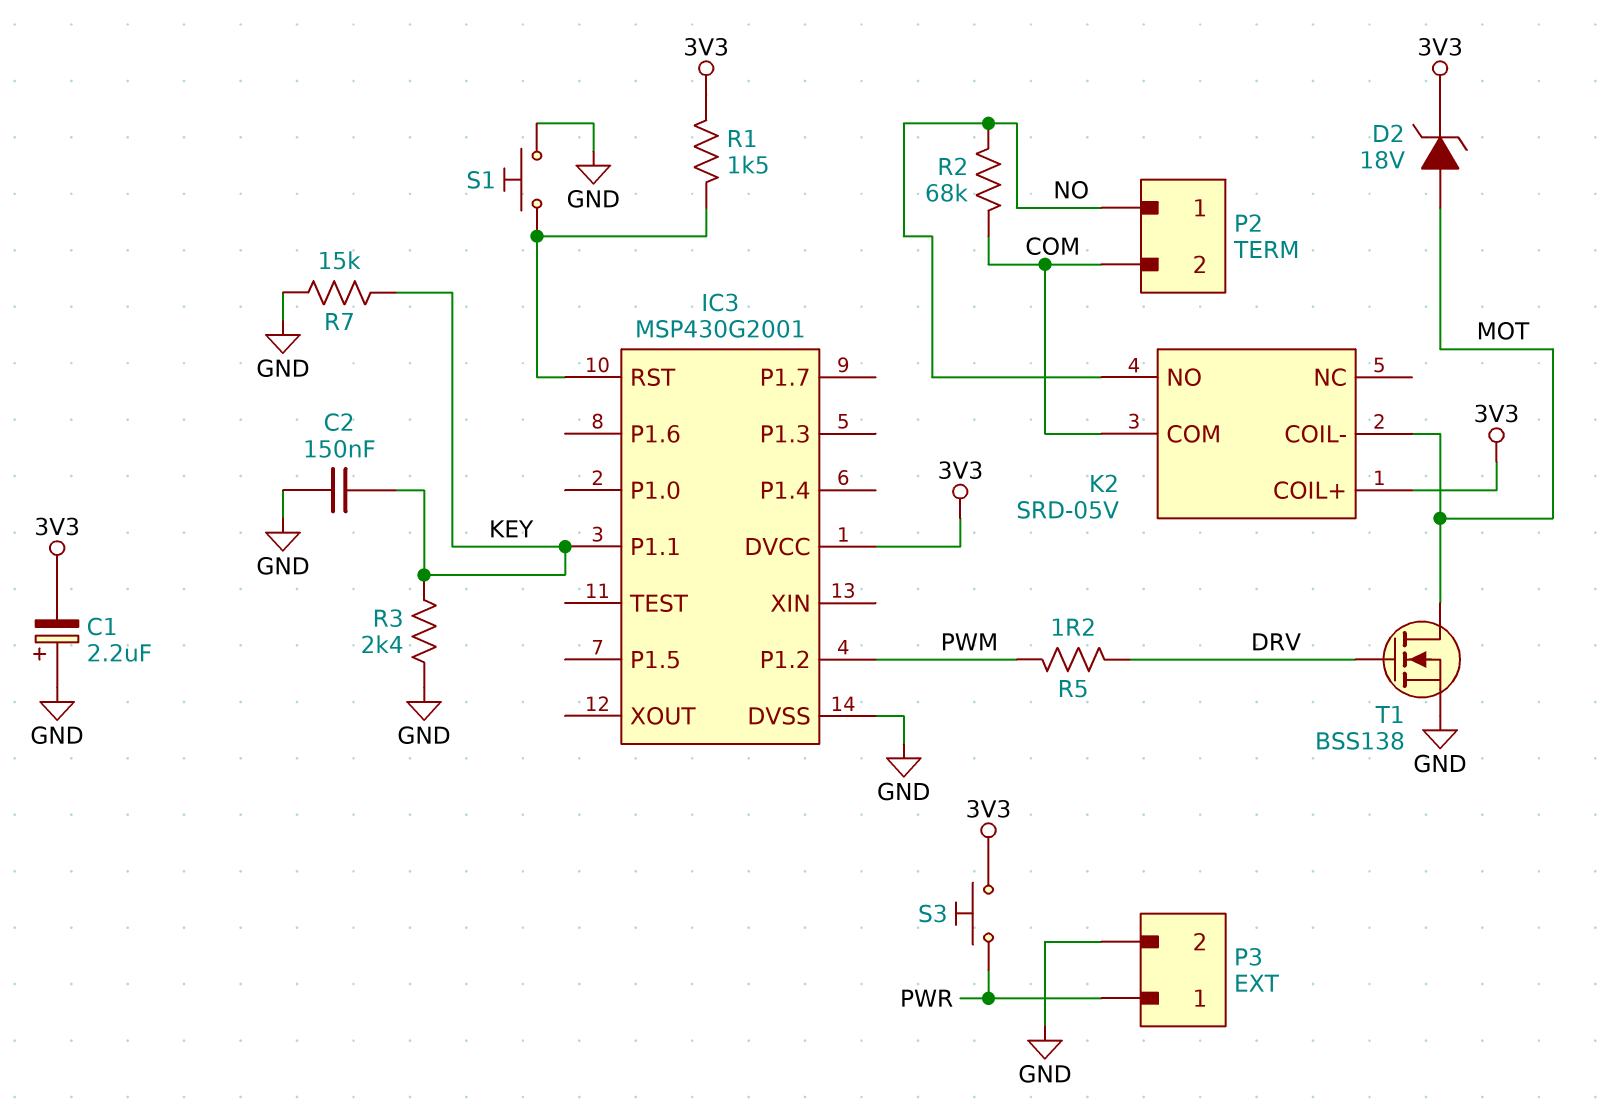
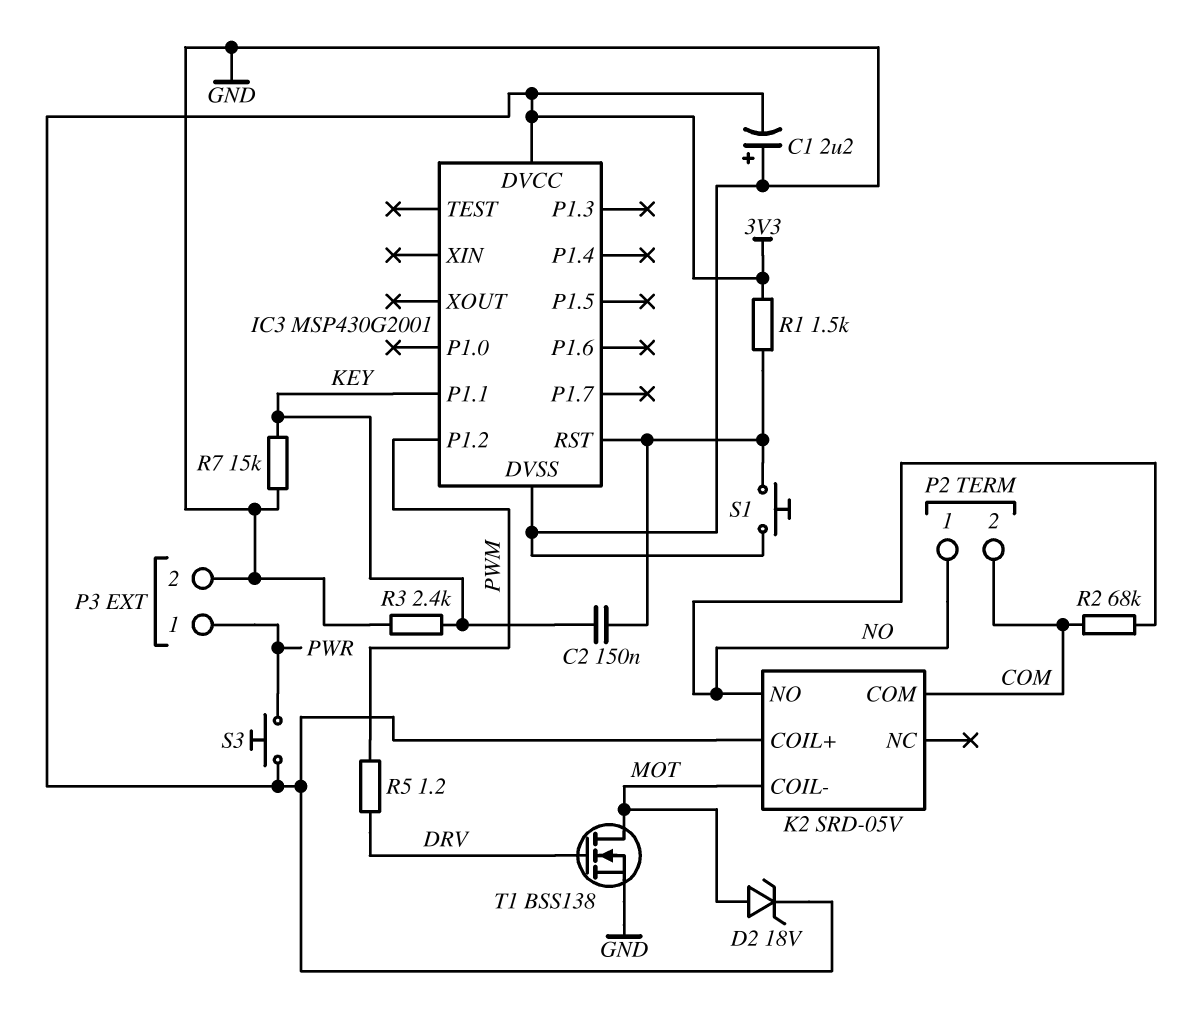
C2: 150nF (GND, KEY) -> 150nF (IC3/RST, KEY)

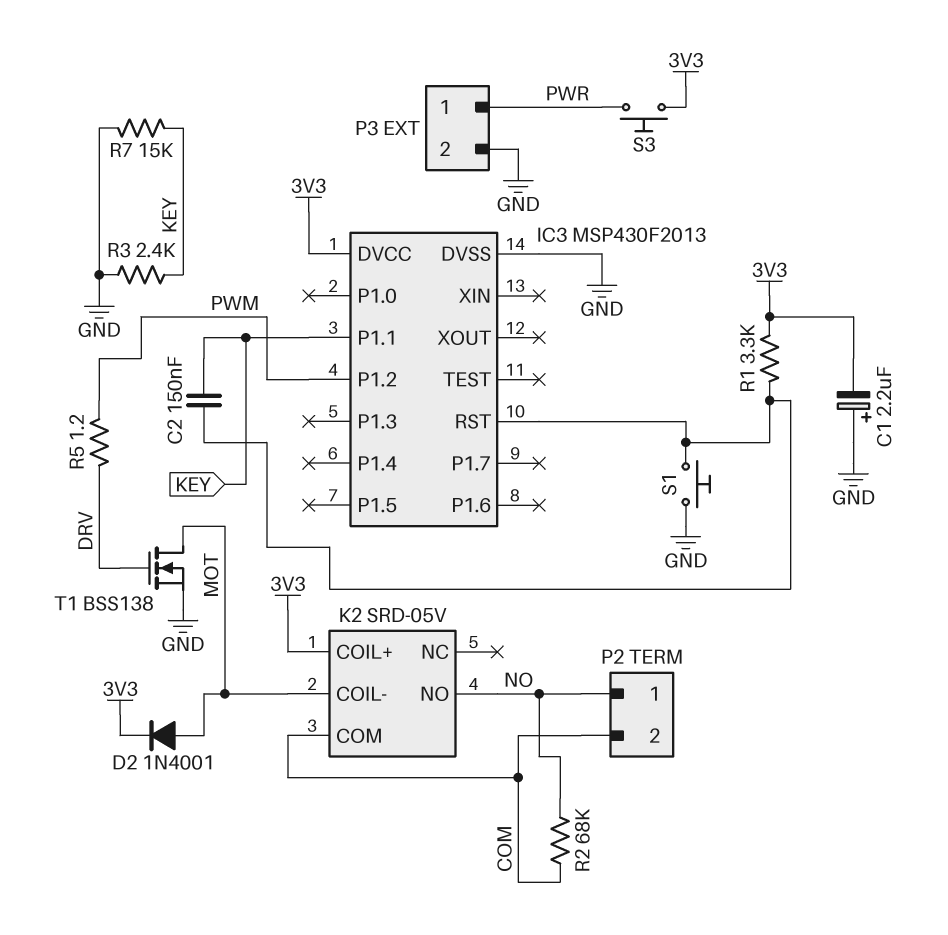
D2: zener 18V (A MOT, K 3V3) -> diode 1N4001 (A MOT, K 3V3)
IC3: MSP430G2001 -> MSP430F2013
R1: 1.5k (3V3, IC3/RST) -> 3.3k (3V3, IC3/RST)

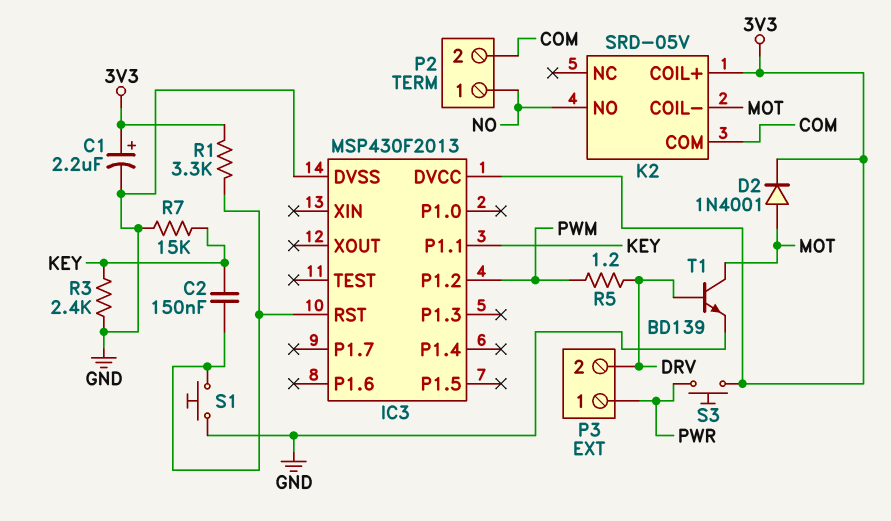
C1: 2.2uF (plus GND, minus 3V3) -> 2.2uF (plus 3V3, minus GND)
P3 pin 2: GND -> DRV
R2: 68k (COM, NO) -> none
T1: NMOS BSS138 (G DRV, D MOT, S GND) -> NPN BD139 (B DRV, C MOT, E GND)

